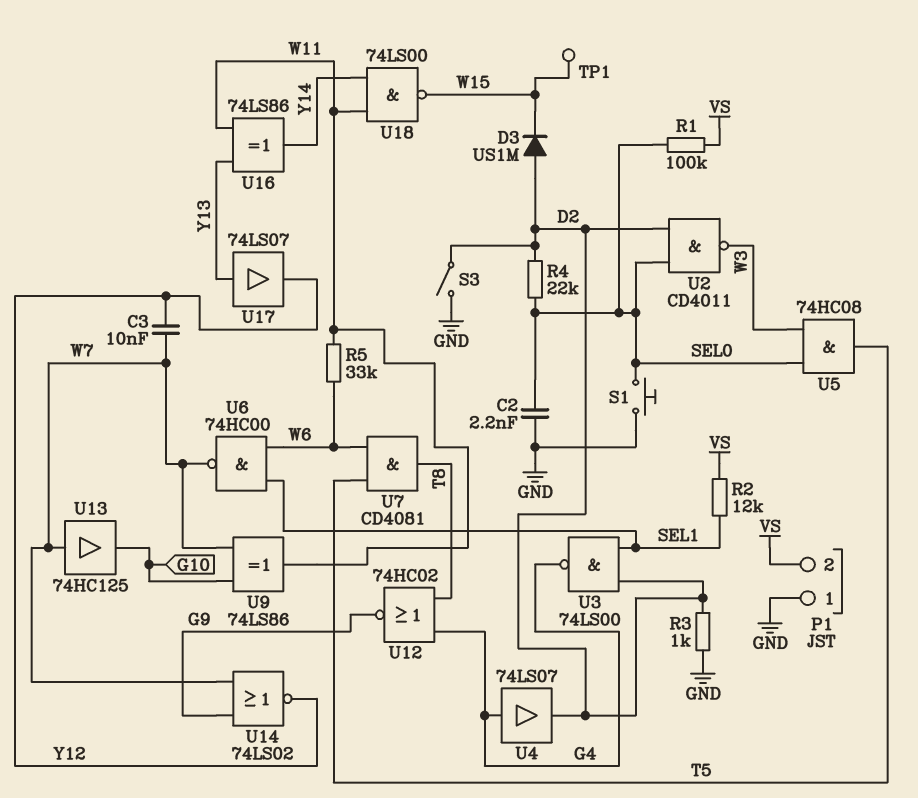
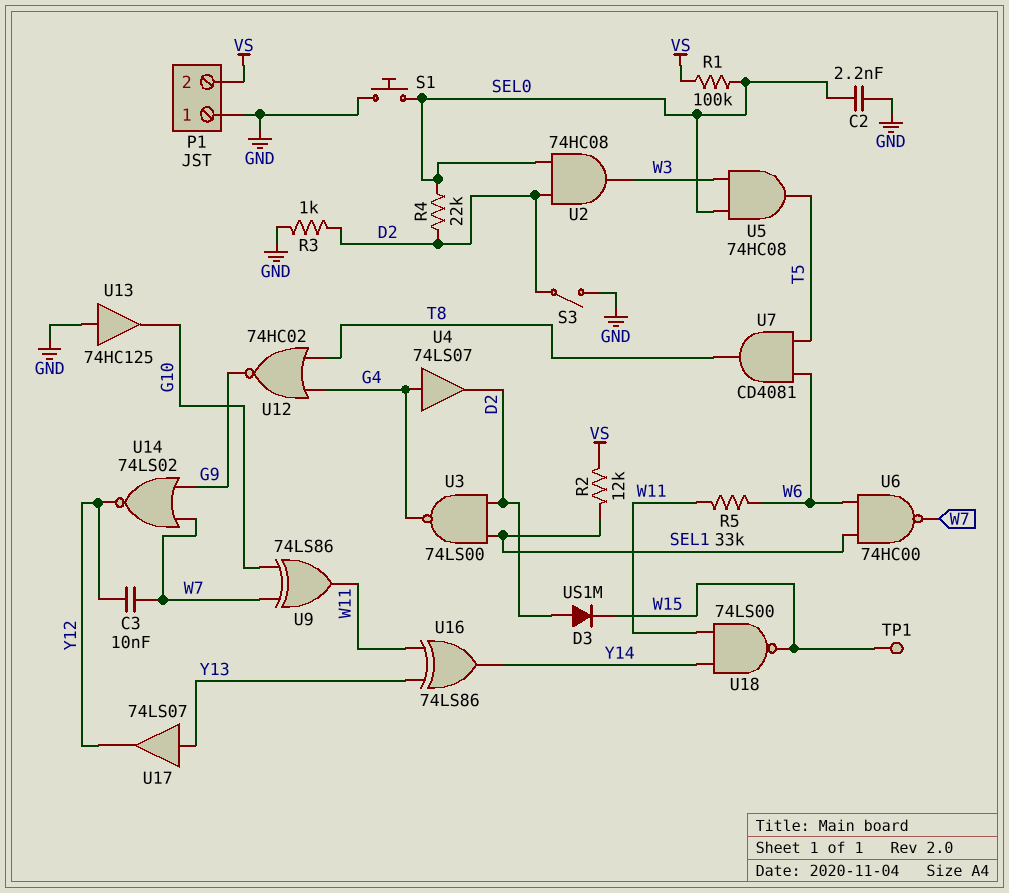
U2: NAND CD4011 (in D2, in SEL0, out W3) -> AND 74HC08 (in D2, in SEL0, out W3)
U13: buffer 74HC125 (in W7, out G10) -> buffer 74HC125 (in GND, out G10)

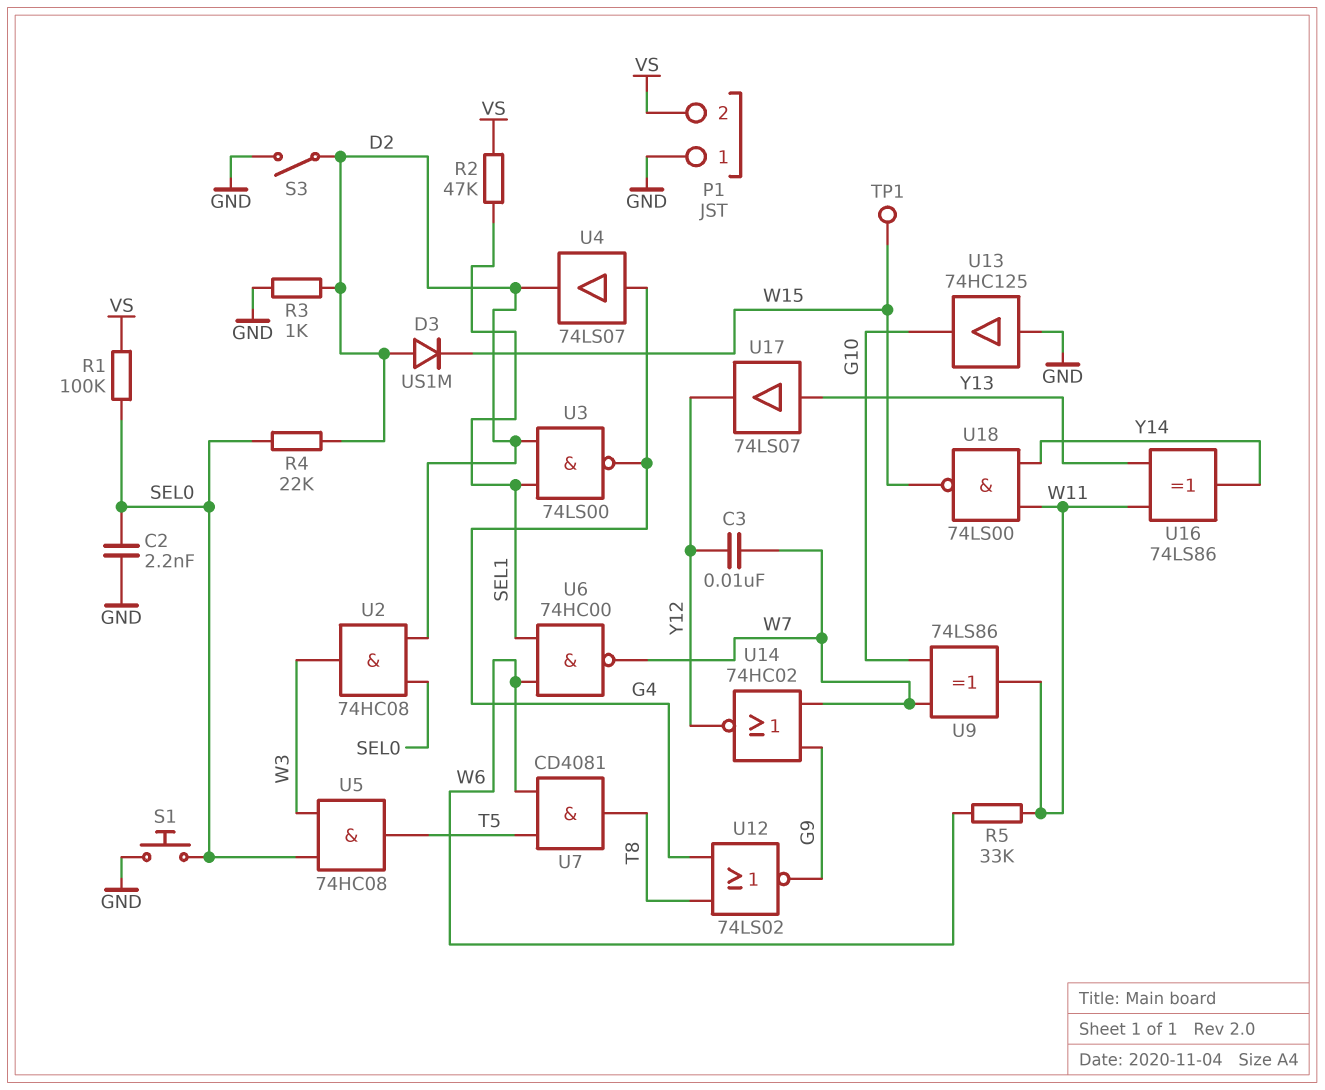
R2: 12k (SEL1, VS) -> 47k (SEL1, VS)
U12: NOR 74HC02 (in G4, in T8, out G9) -> NOR 74LS02 (in G4, in T8, out G9)
U14: NOR 74LS02 (in G9, in W7, out Y12) -> NOR 74HC02 (in G9, in W7, out Y12)

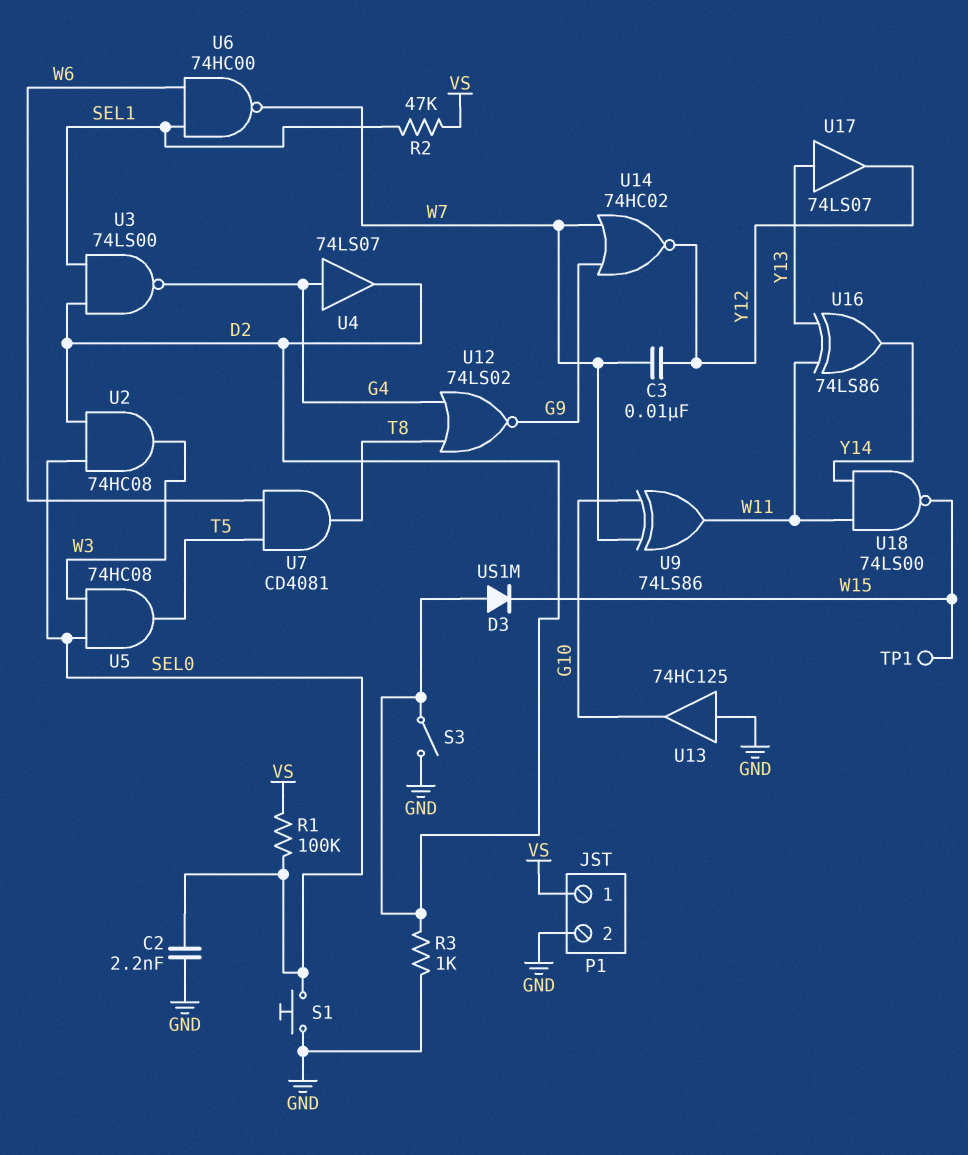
P1 pin 1: GND -> VS
P1 pin 2: VS -> GND
R4: 22k (D2, SEL0) -> none
R5: 33k (W6, W11) -> none

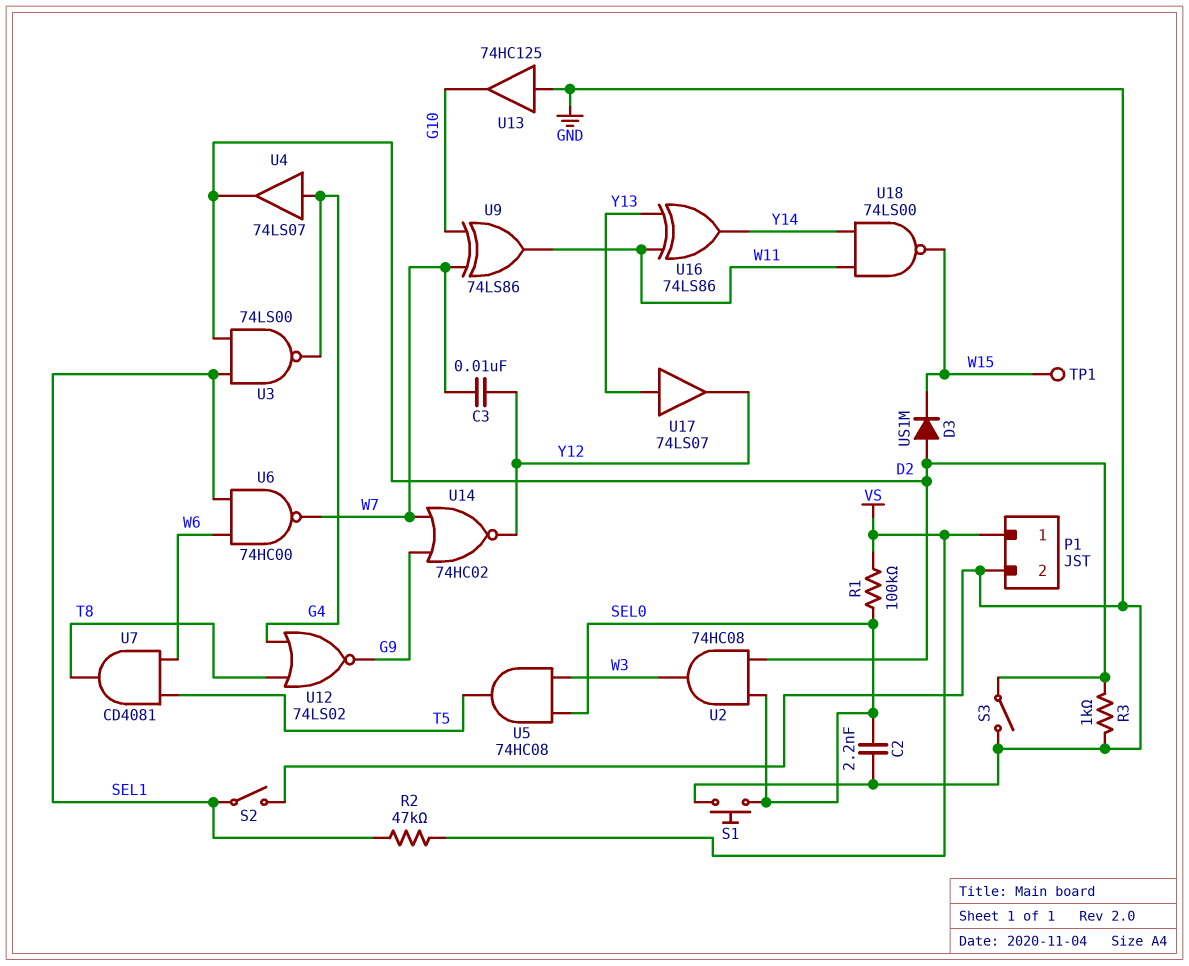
S2: none -> switch (GND, SEL1)

